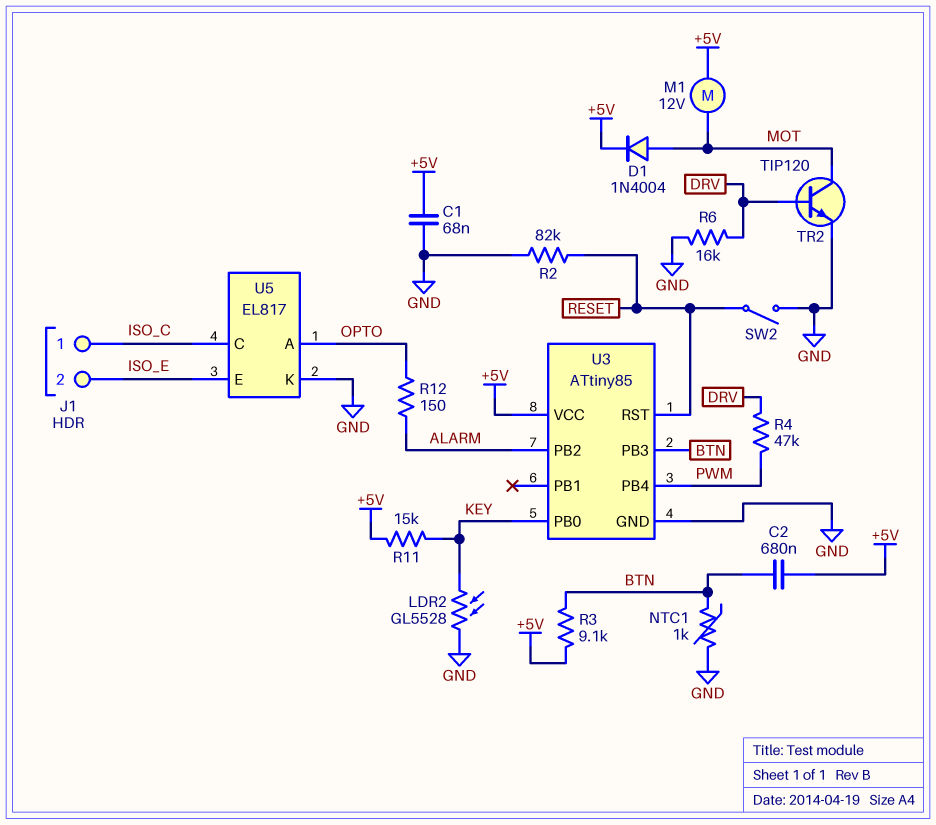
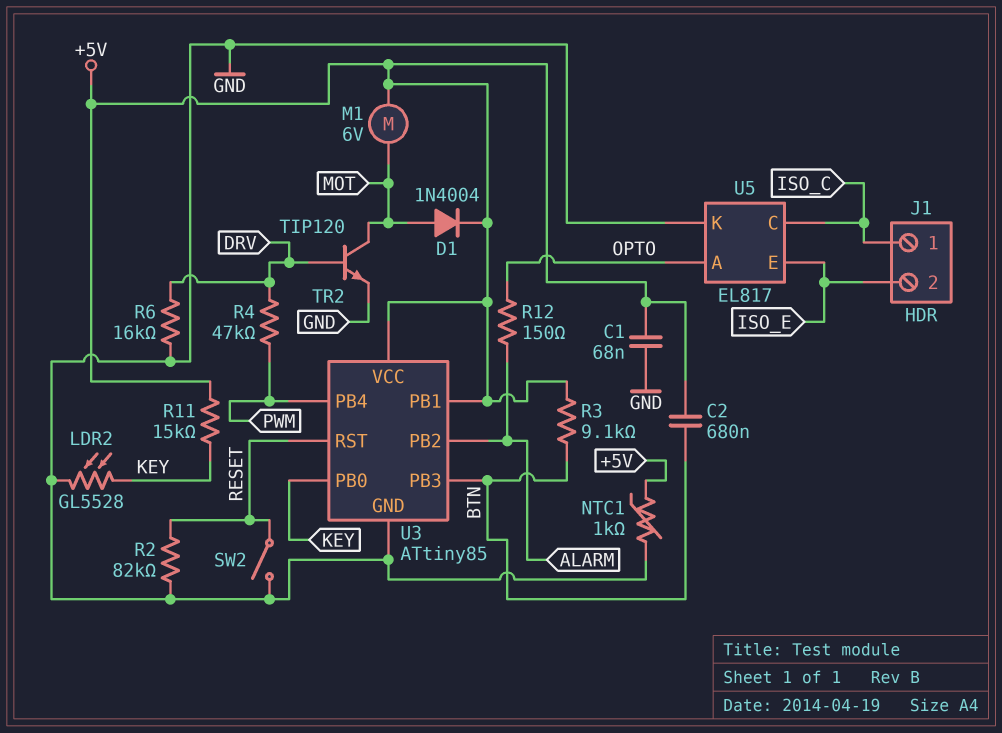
M1: motor 12V (+5V, MOT) -> motor 6V (+5V, MOT)
NTC1: 1k (BTN, GND) -> 1k (+5V, GND)
U3 pin PB1: none -> +5V

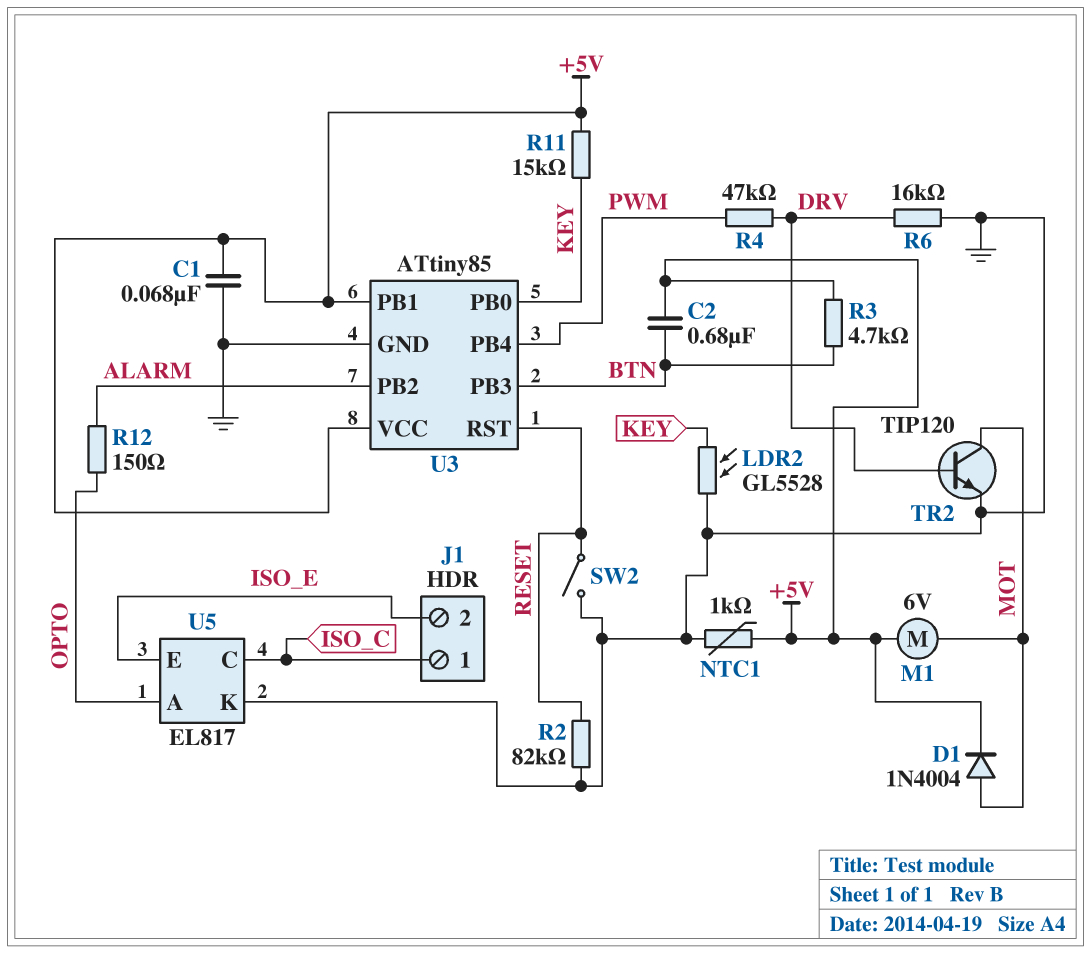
R3: 9.1k (+5V, BTN) -> 4.7k (+5V, BTN)

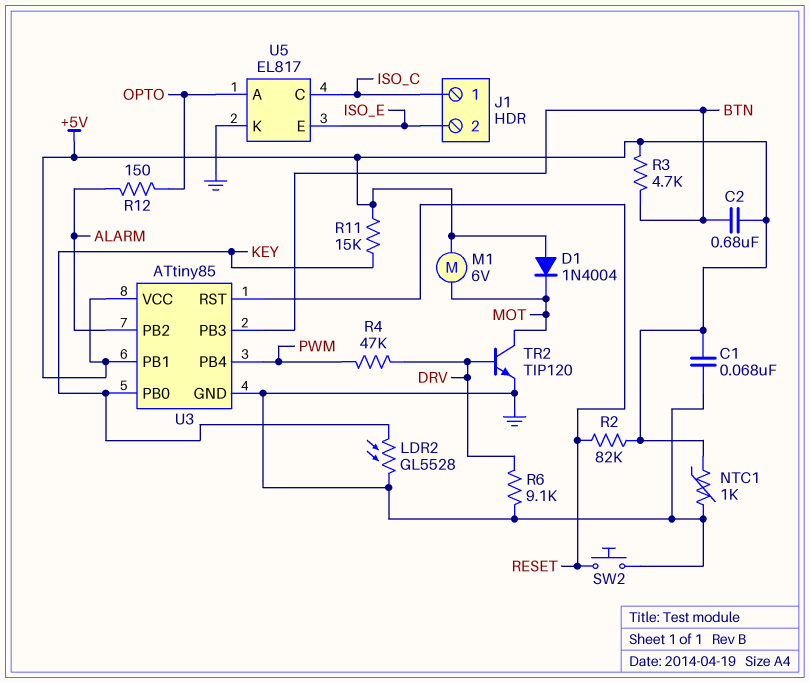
D1: diode 1N4004 (A MOT, K +5V) -> diode 1N4004 (A +5V, K MOT)
R2: 82k (GND, RESET) -> 82k (+5V, RESET)
R6: 16k (DRV, GND) -> 9.1k (DRV, GND)
SW2: switch (GND, RESET) -> button (GND, RESET)

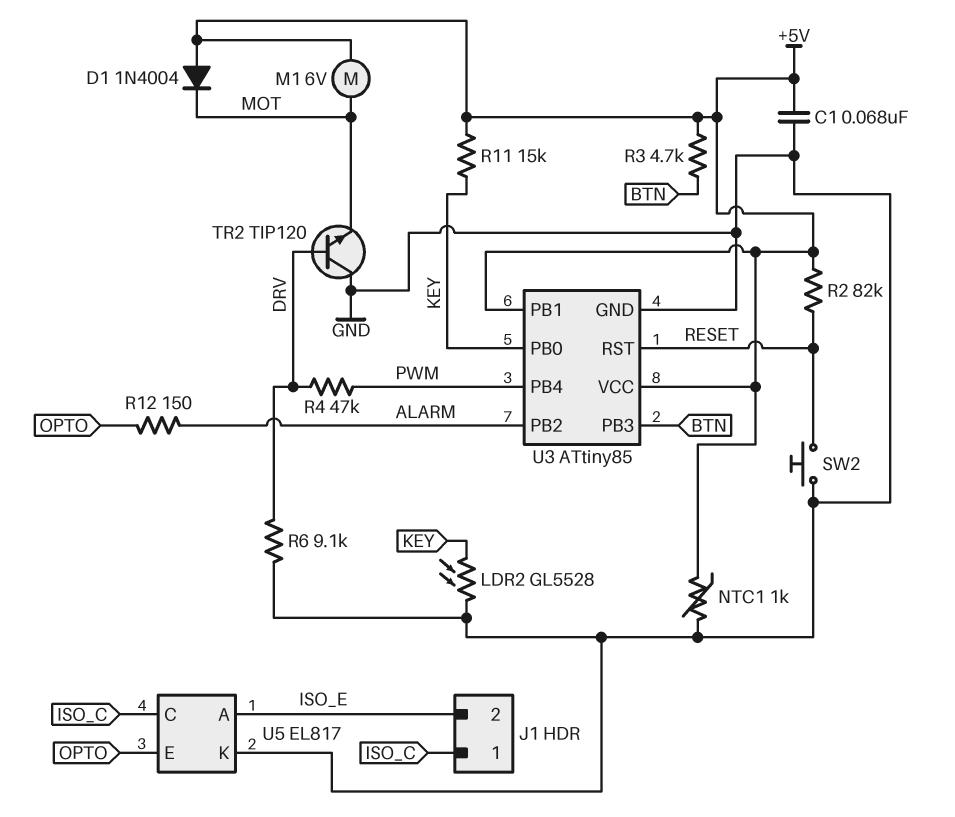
C2: 680nF (+5V, BTN) -> none
TR2: NPN TIP120 (B DRV, C MOT, E GND) -> NPN TIP120 (B DRV, C GND, E MOT)
U5 pin A: OPTO -> ISO_E
U5 pin E: ISO_E -> OPTO

